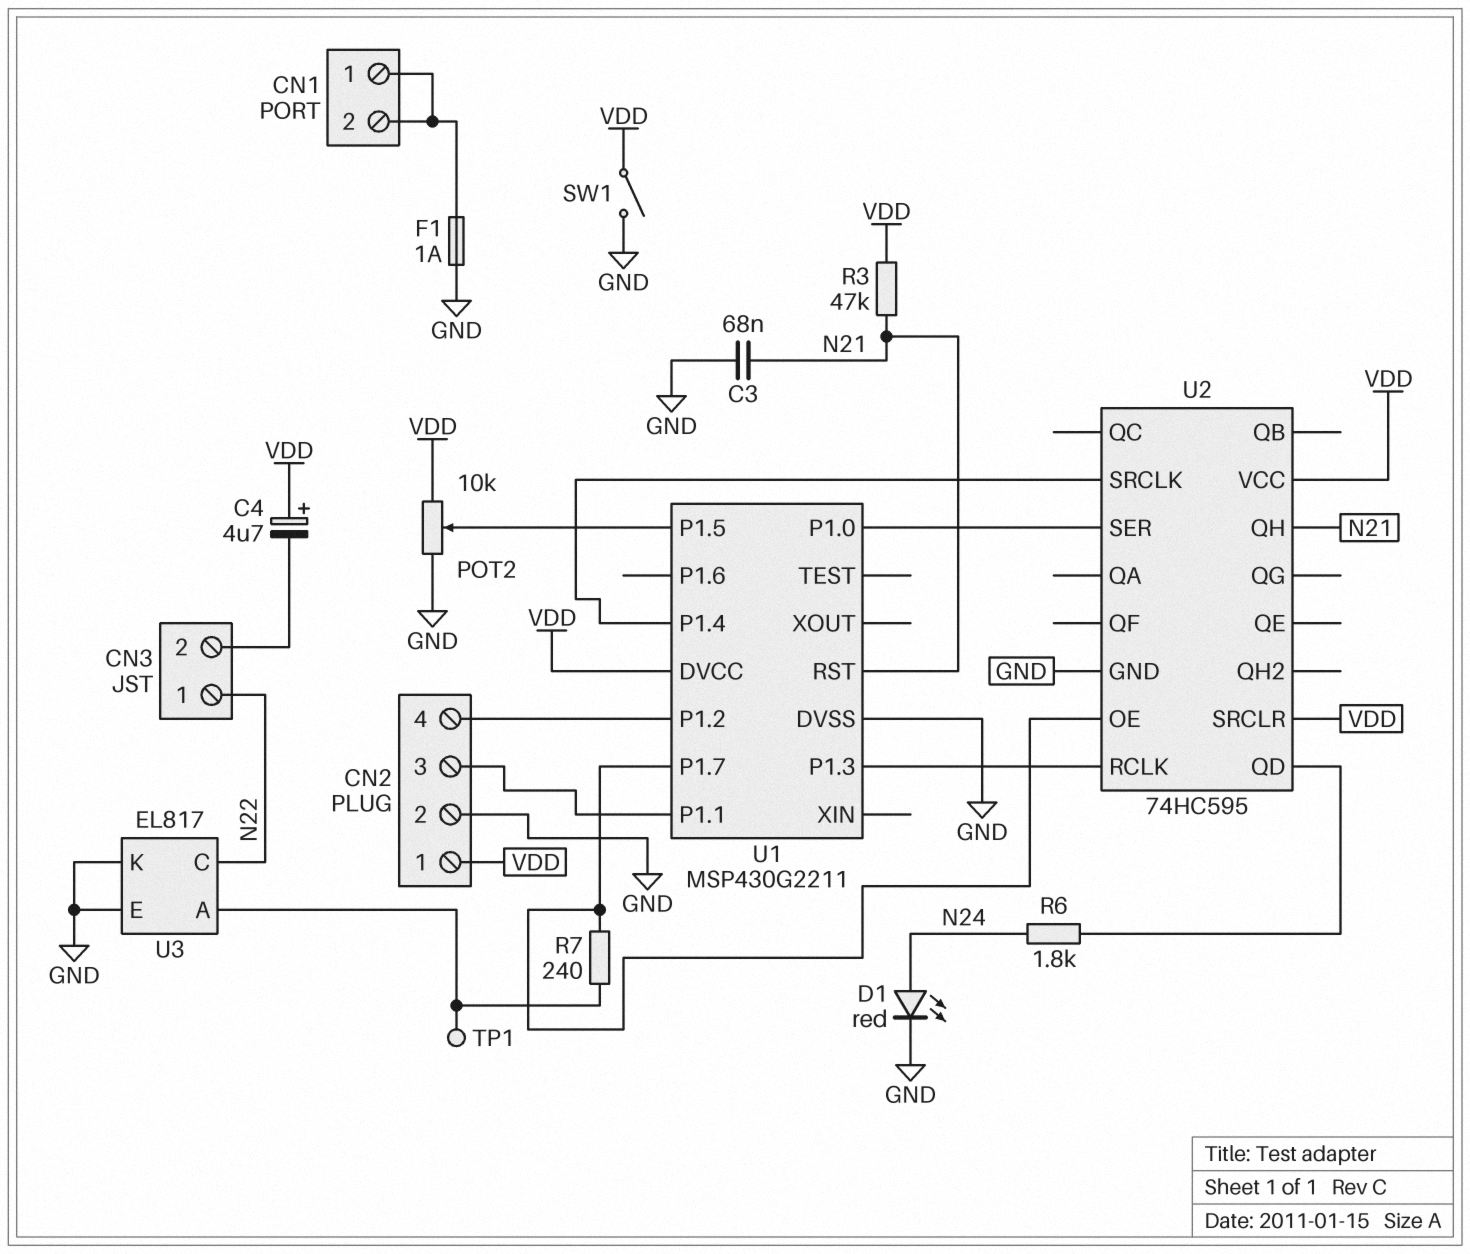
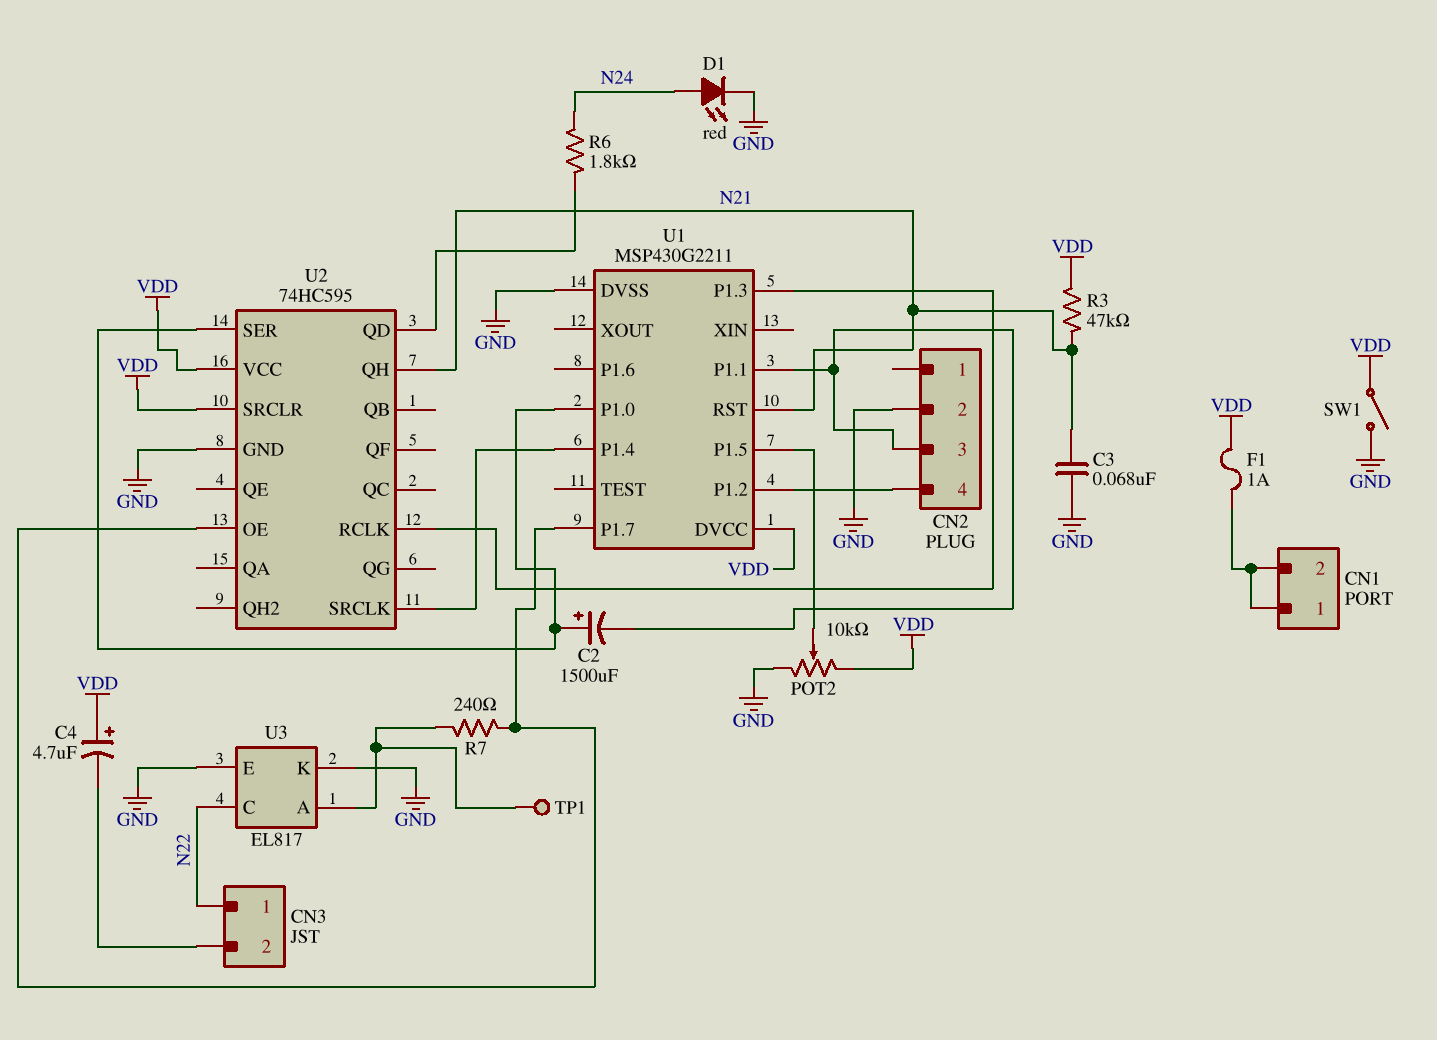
C2: none -> 1500uF (plus U1/P1.0, minus CN2/3)
CN2 pin 1: VDD -> none
F1: 1A (CN1/1, GND) -> 1A (CN1/1, VDD)

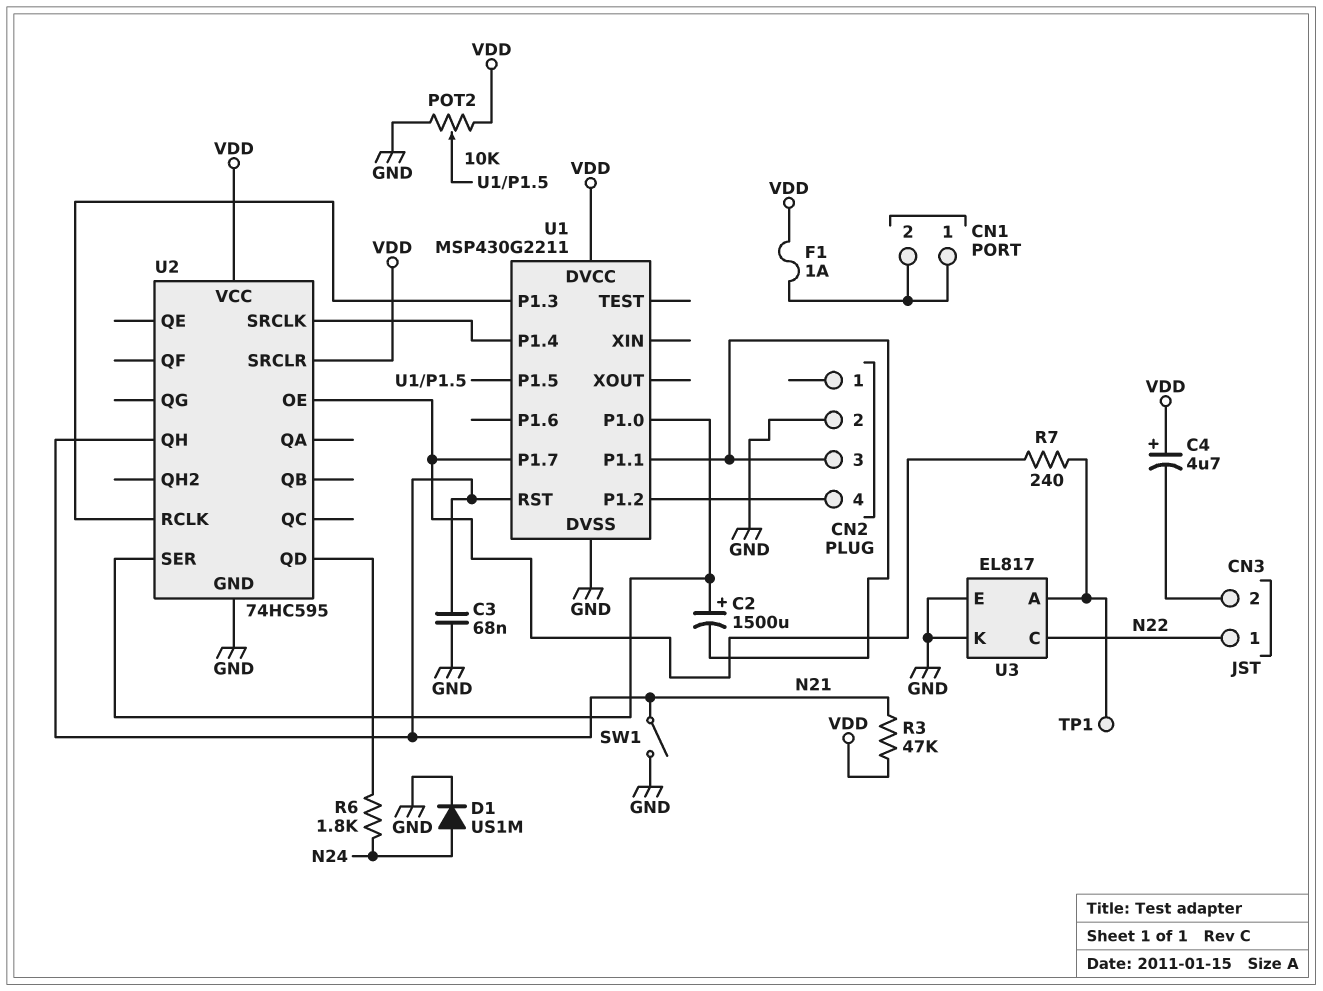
D1: LED red (A N24, K GND) -> diode US1M (A N24, K GND)
SW1: switch (GND, VDD) -> switch (GND, N21)

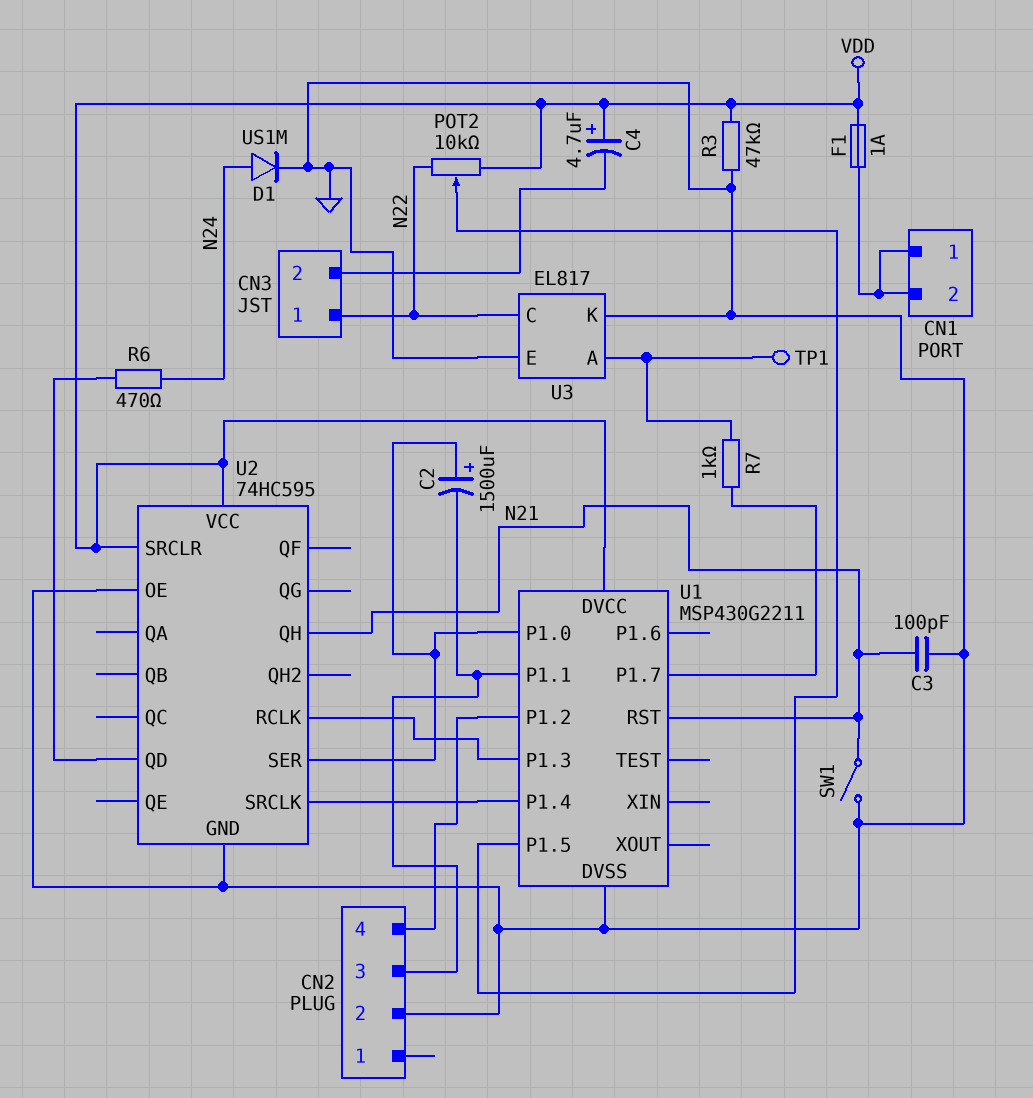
C3: 68nF (GND, N21) -> 100pF (GND, N21)
POT2: 10k (GND, VDD, wiper U1/P1.5) -> 10k (N22, VDD, wiper U1/P1.5)
R3: 47k (N21, VDD) -> 47k (GND, VDD)
R6: 1.8k (N24, U2/QD) -> 470 (N24, U2/QD)
R7: 240 (U1/P1.7, U3/A) -> 1k (U1/P1.7, U3/A)
U2 pin OE: U1/P1.7 -> GND

